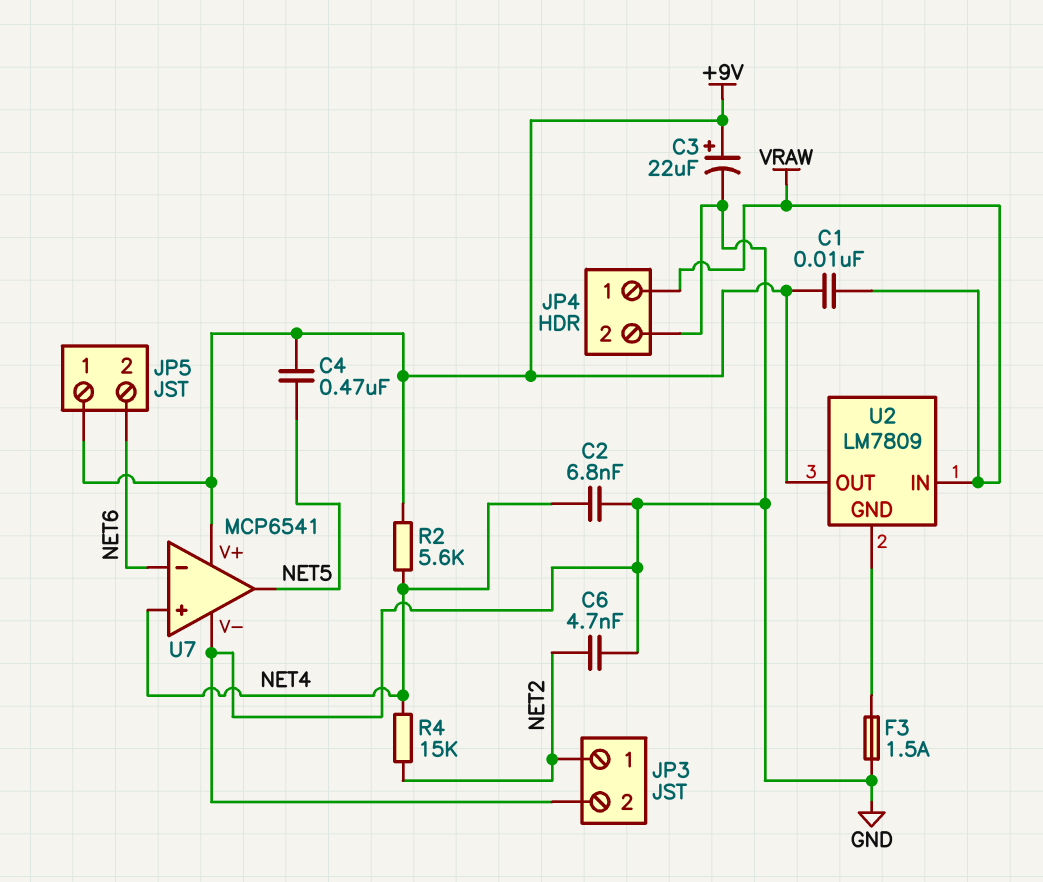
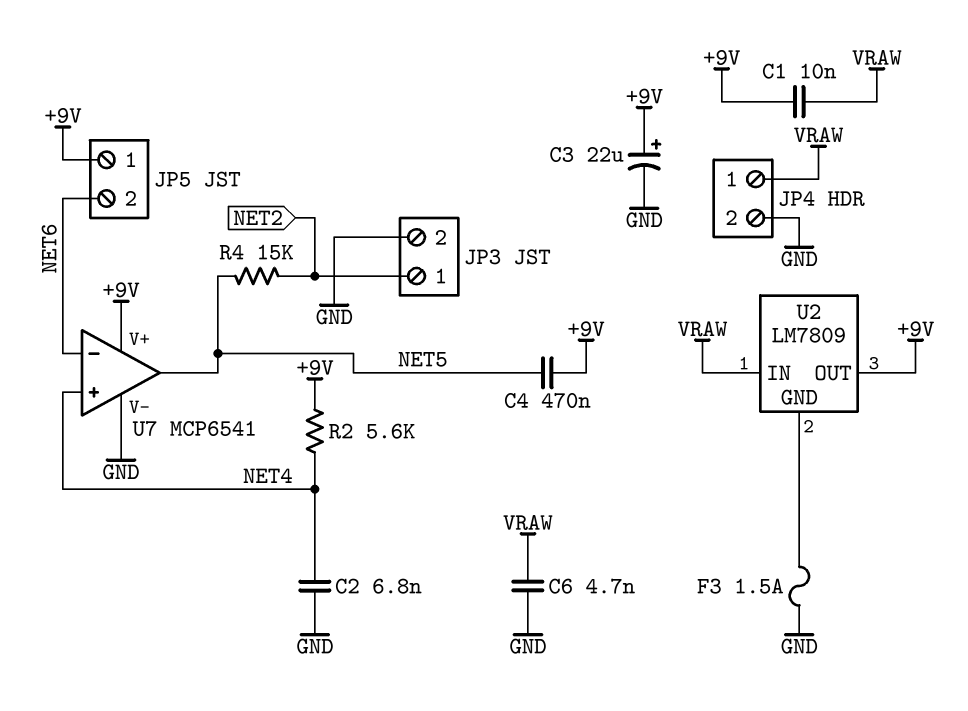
C6: 4.7nF (GND, NET2) -> 4.7nF (GND, VRAW)
R4: 15k (NET2, NET4) -> 15k (NET2, NET5)

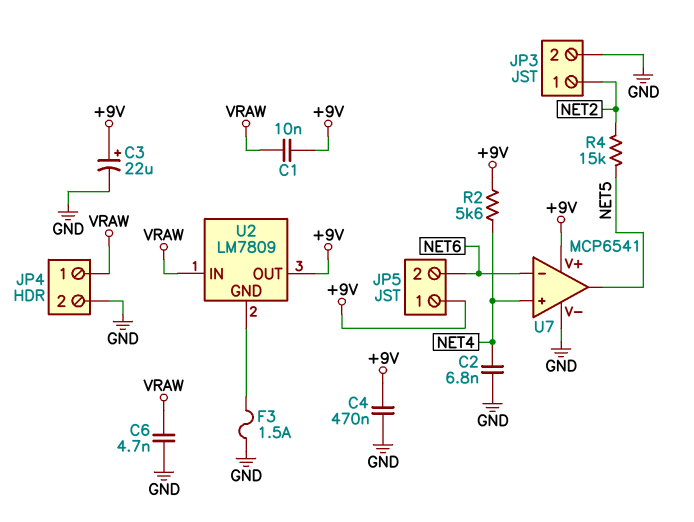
C4: 470nF (+9V, NET5) -> 470nF (+9V, GND)

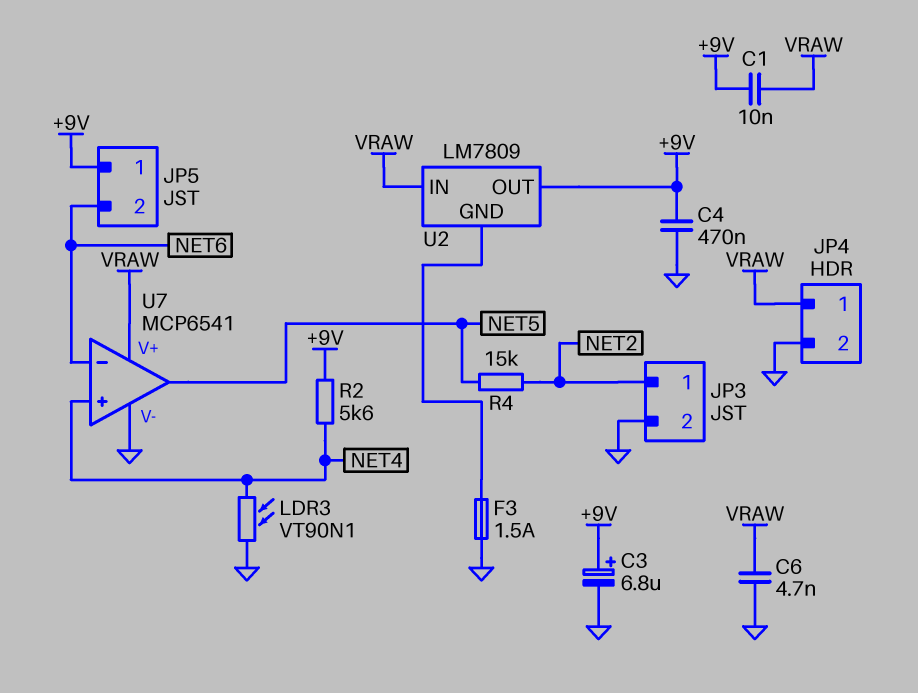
C2: 6.8nF (GND, NET4) -> none
C3: 22uF (plus +9V, minus GND) -> 6.8uF (plus +9V, minus GND)
LDR3: none -> VT90N1 (GND, NET4)
U7 pin V+: +9V -> VRAW

